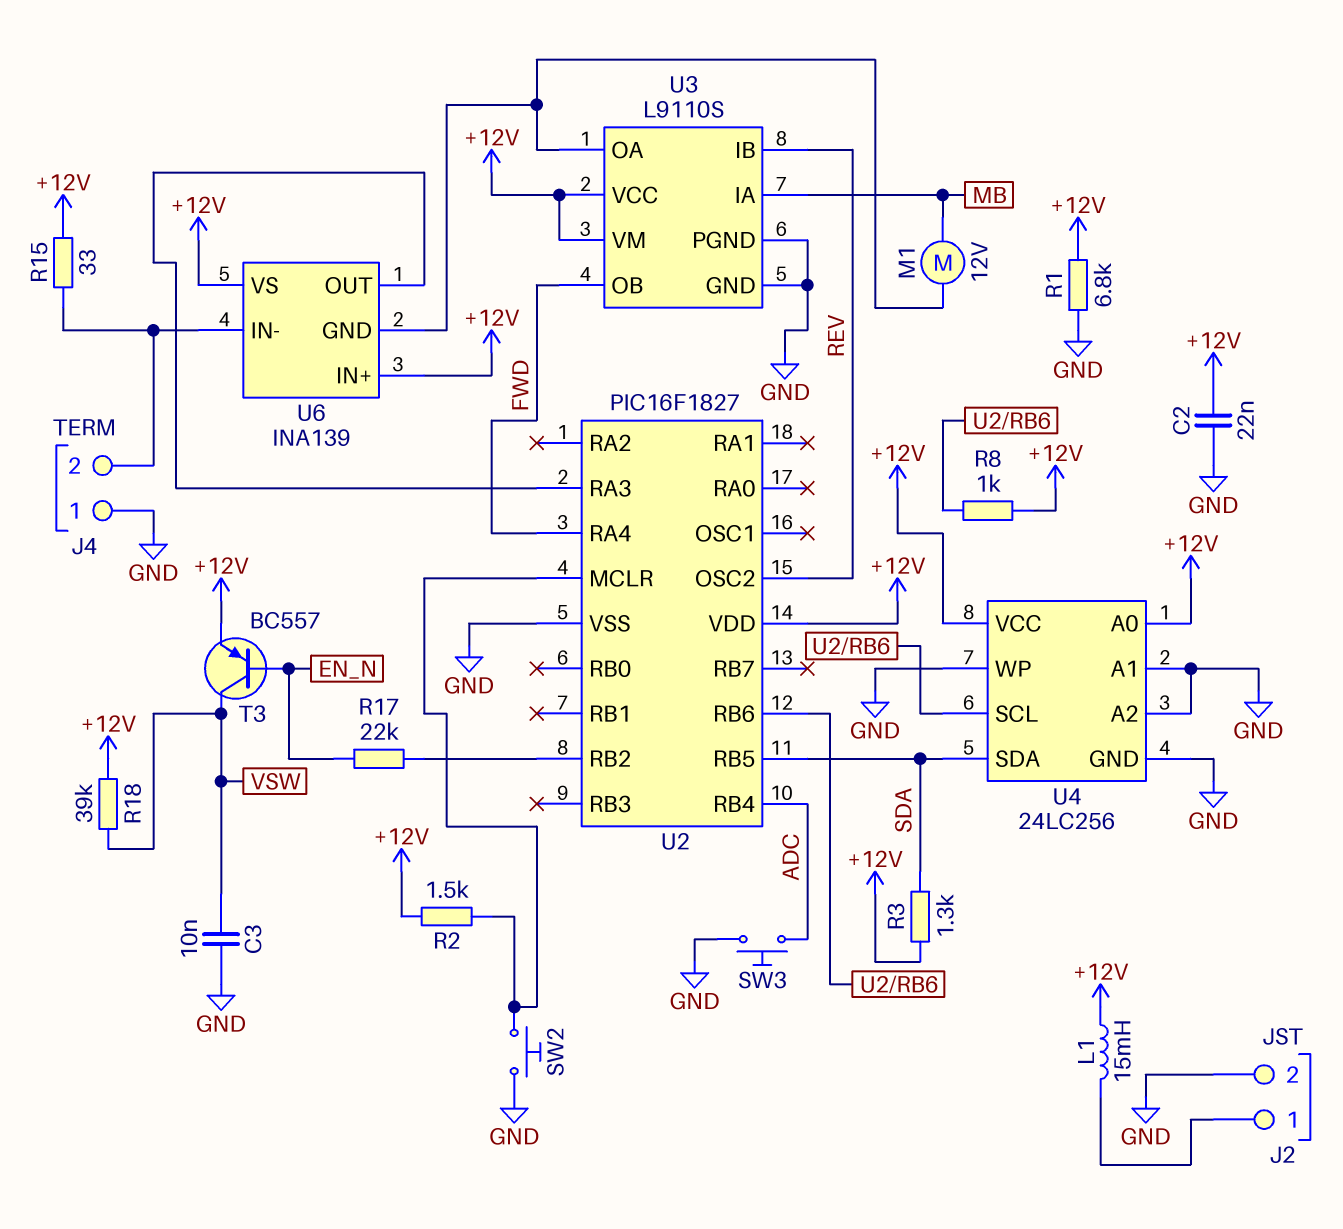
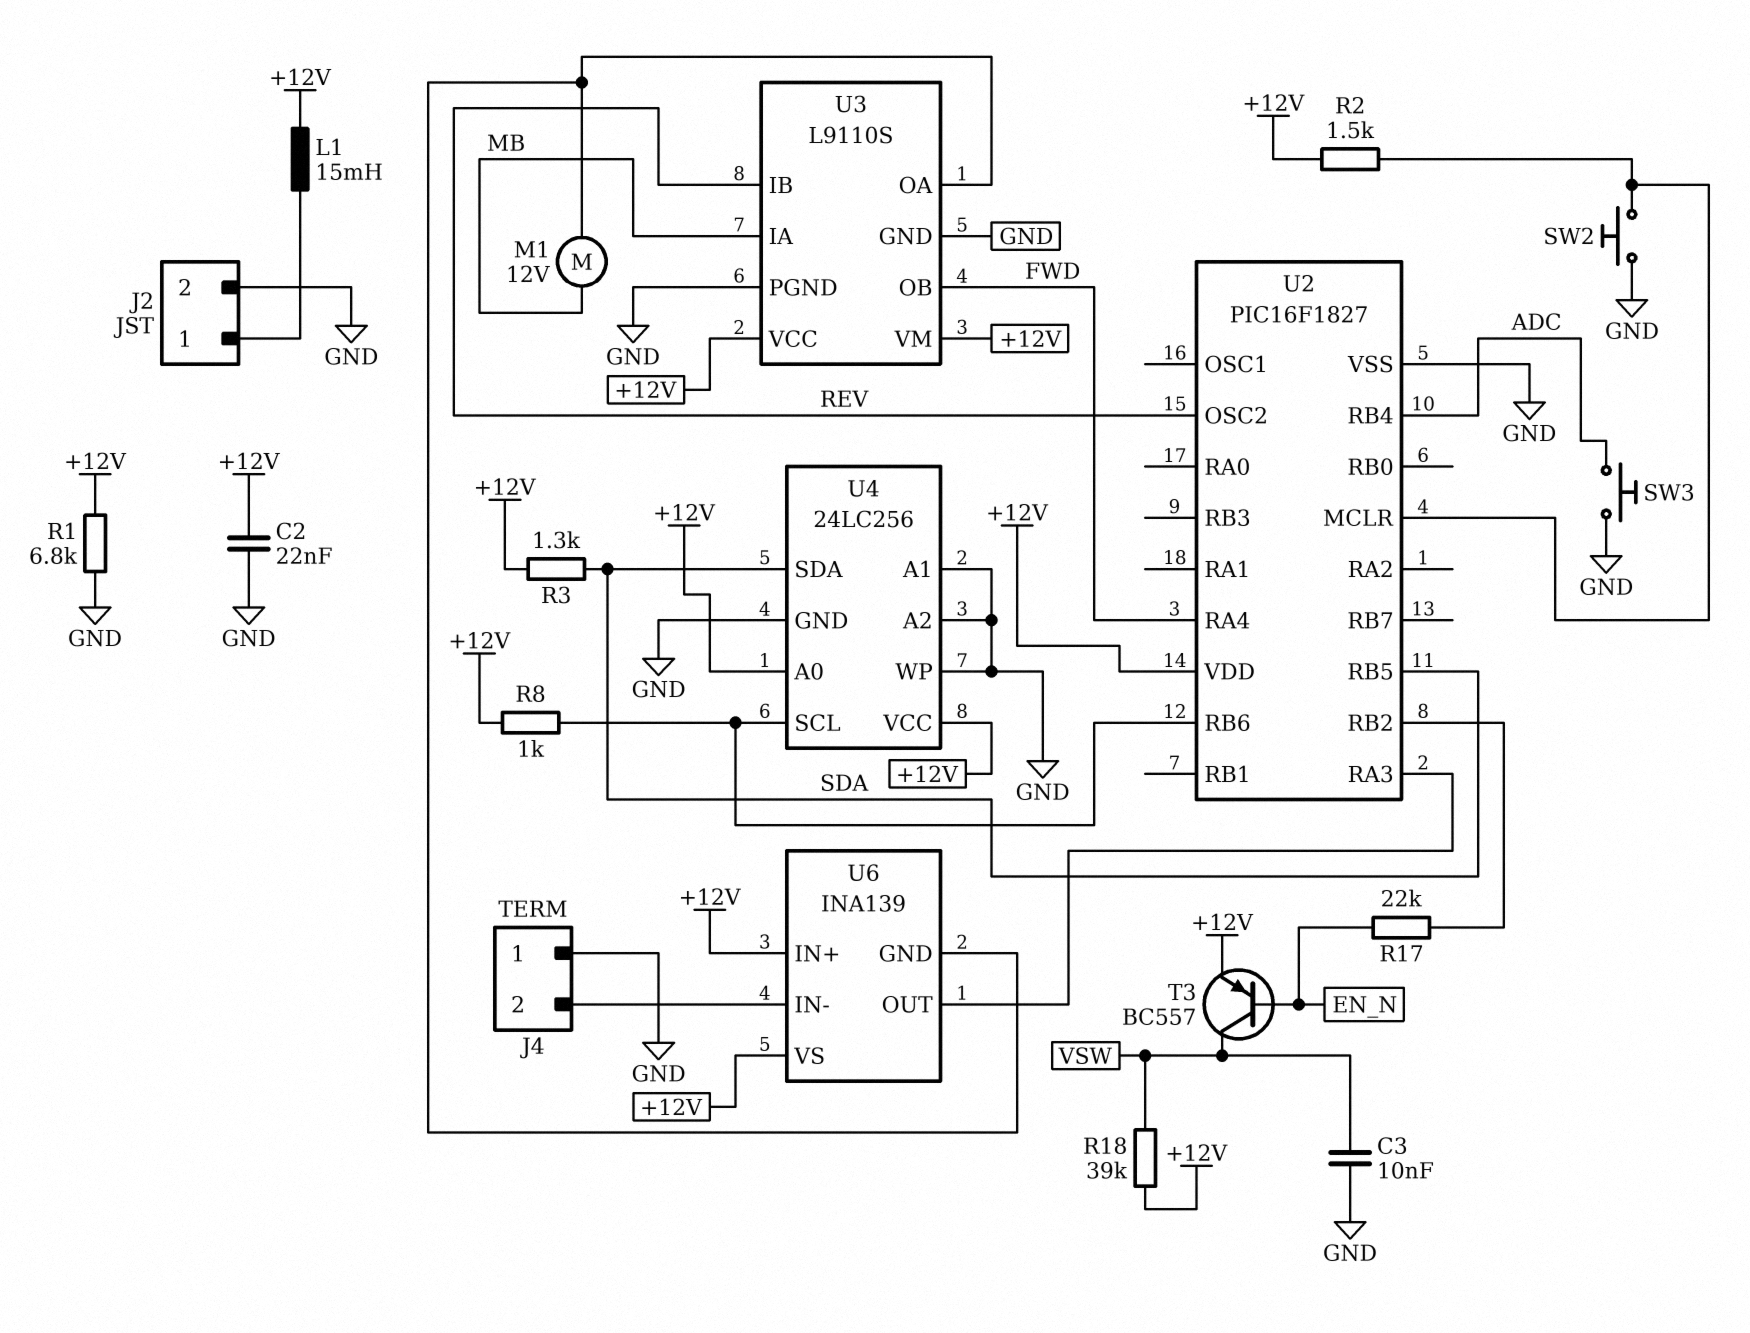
R15: 33 (+12V, J4/2) -> none

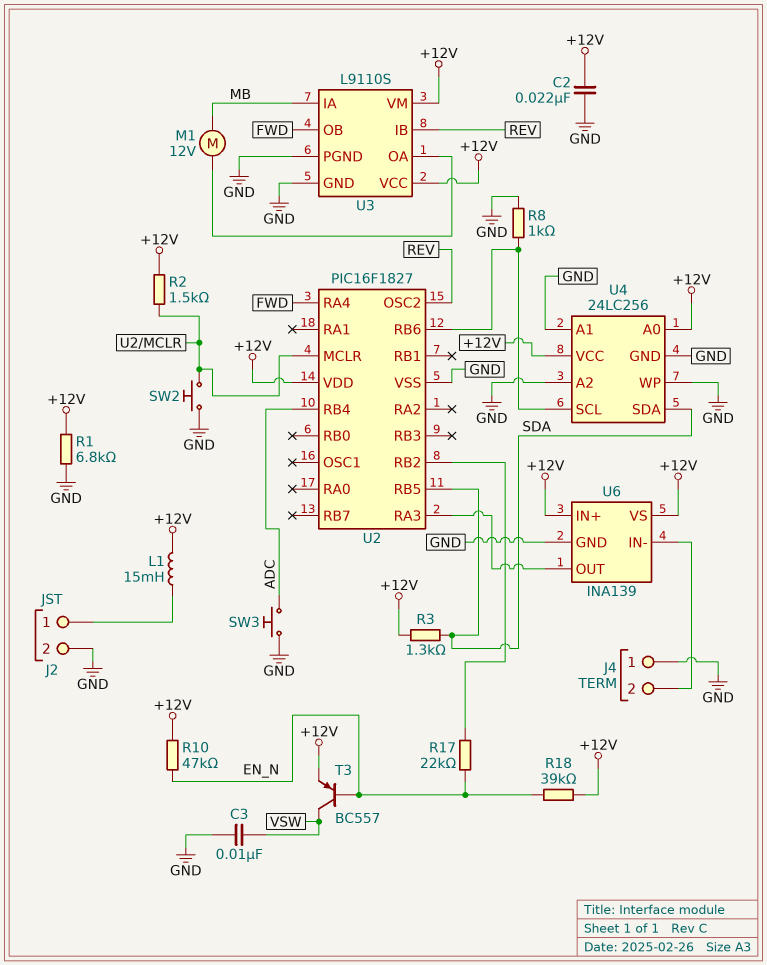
R8: 1k (+12V, U2/RB6) -> 1k (GND, U2/RB6)
R10: none -> 47k (+12V, EN_N)
R18: 39k (+12V, VSW) -> 39k (+12V, EN_N)
U6 pin GND: U3/OA -> GND

